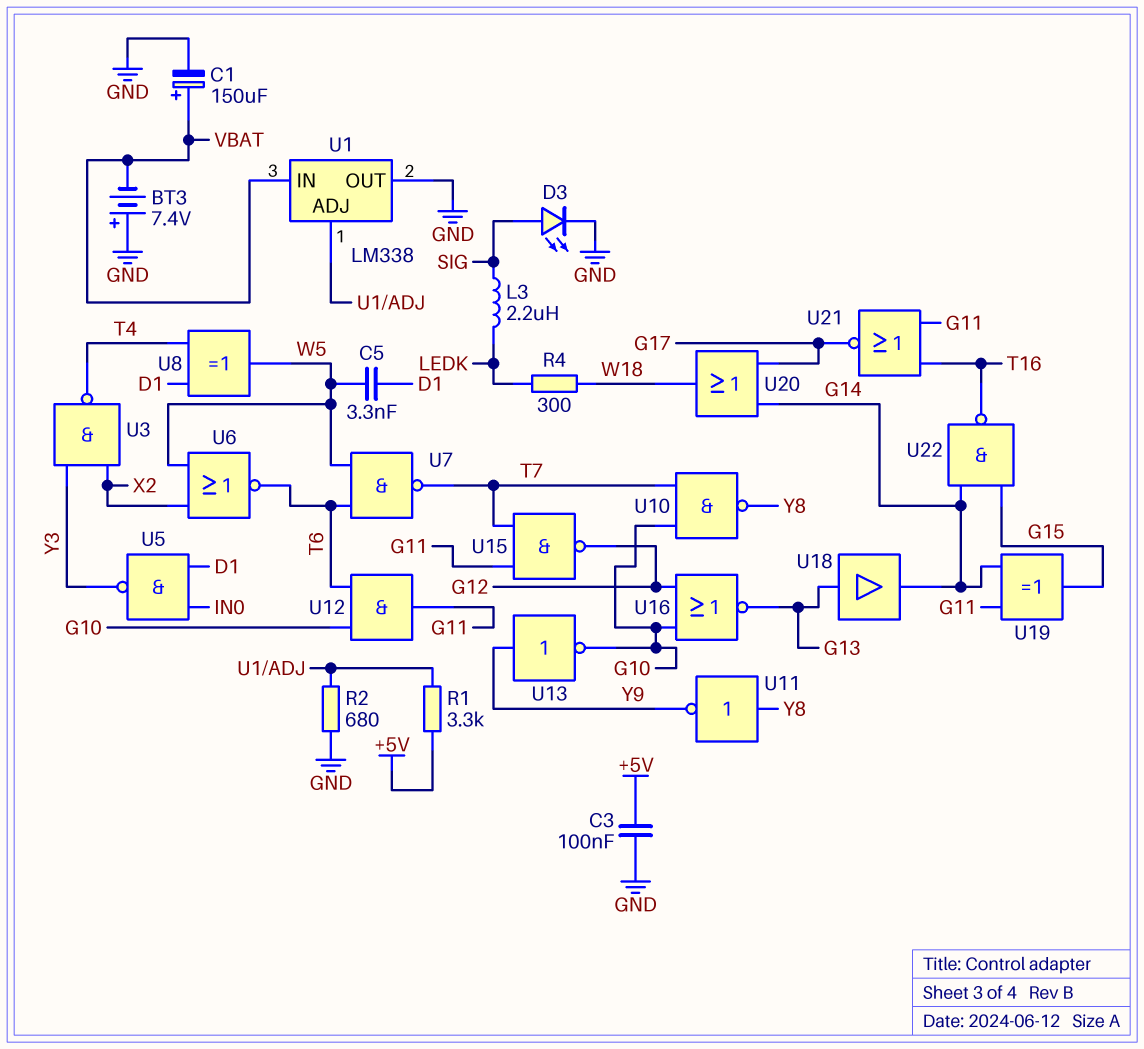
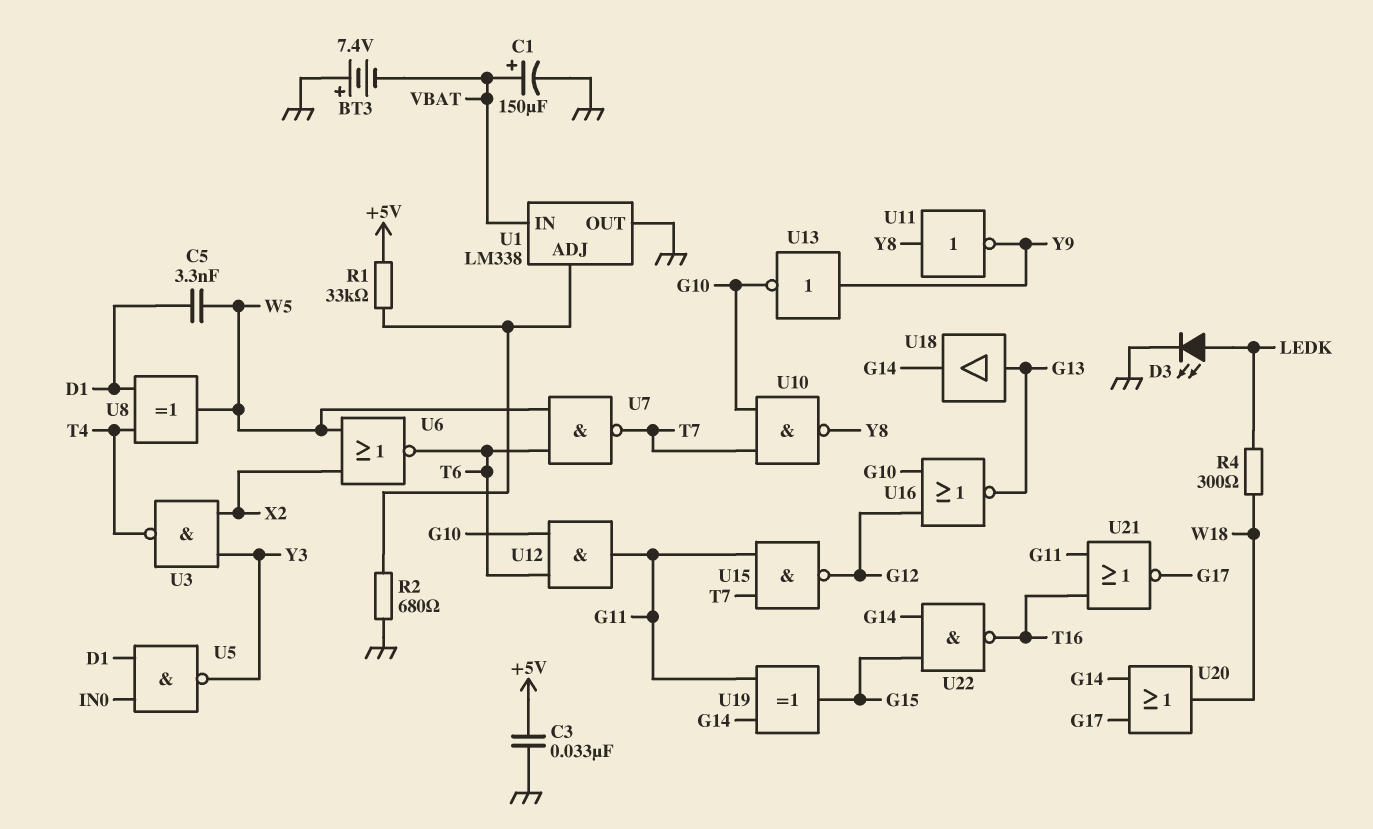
C3: 100nF (+5V, GND) -> 33nF (+5V, GND)
D3: LED (A SIG, K GND) -> LED (A LEDK, K GND)
L3: 2.2uH (LEDK, SIG) -> none
R1: 3.3k (+5V, U1/ADJ) -> 33k (+5V, U1/ADJ)

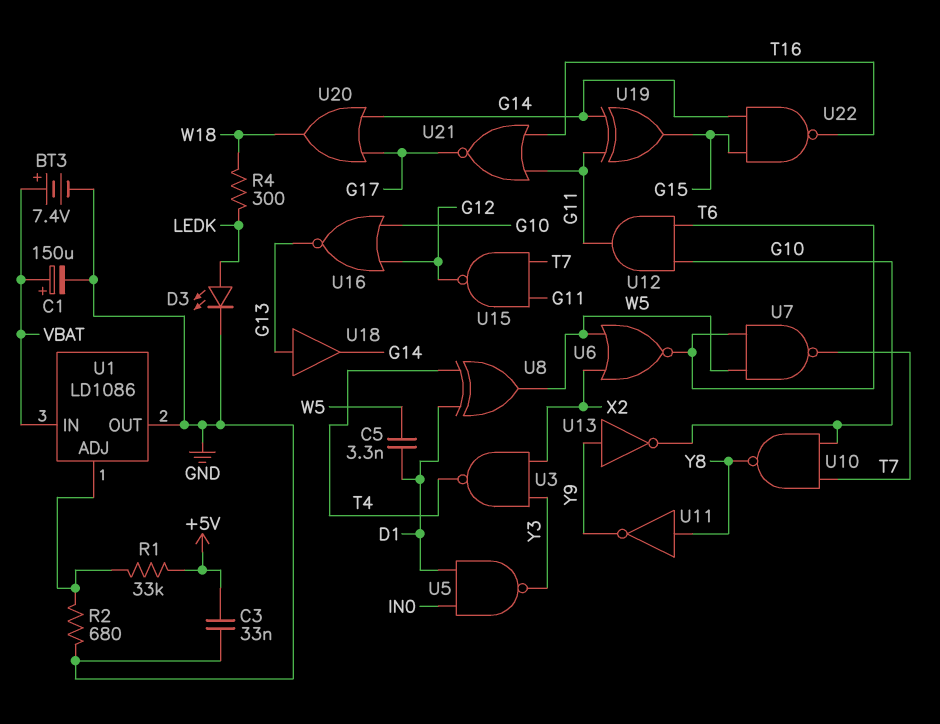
BT3: 7.4V (plus GND, minus VBAT) -> 7.4V (plus VBAT, minus GND)
U1: LM338 -> LD1086

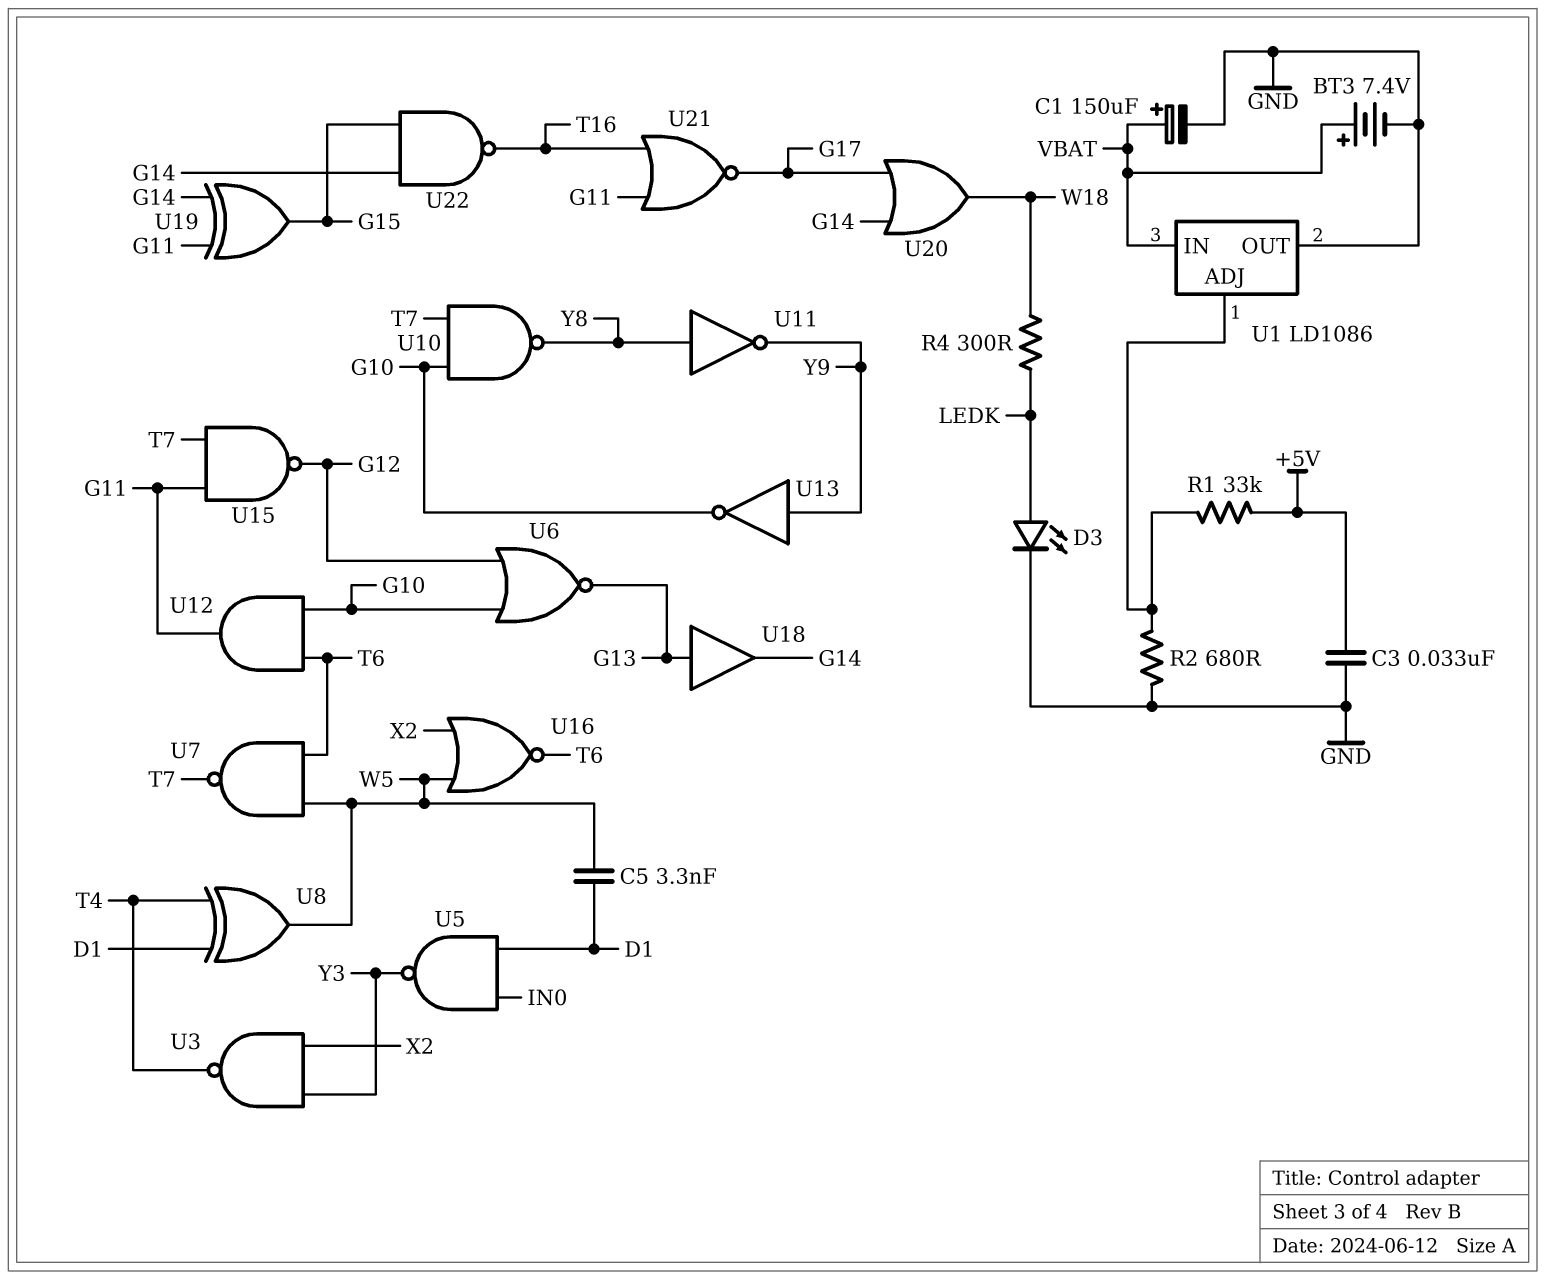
U6: NOR (in W5, in X2, out T6) -> NOR (in G10, in G12, out G13)
U16: NOR (in G10, in G12, out G13) -> NOR (in W5, in X2, out T6)

